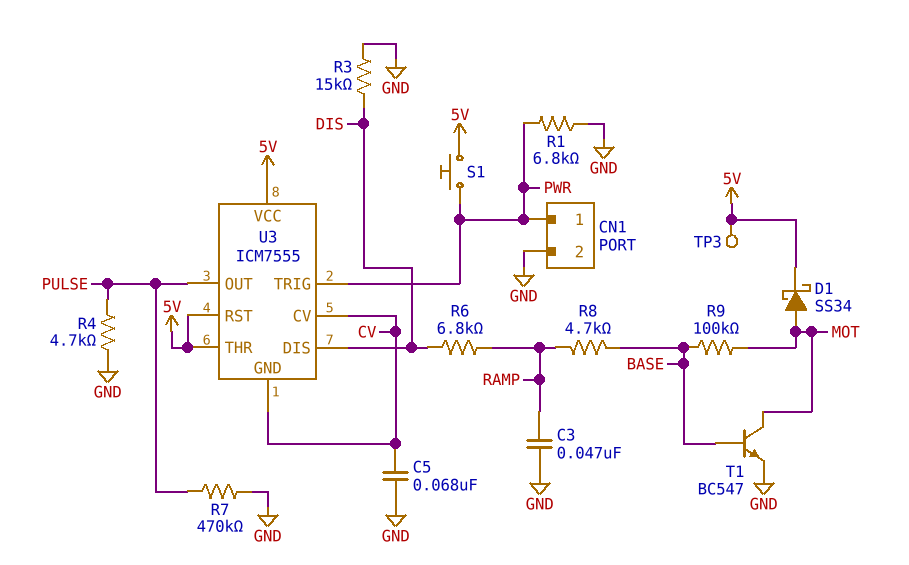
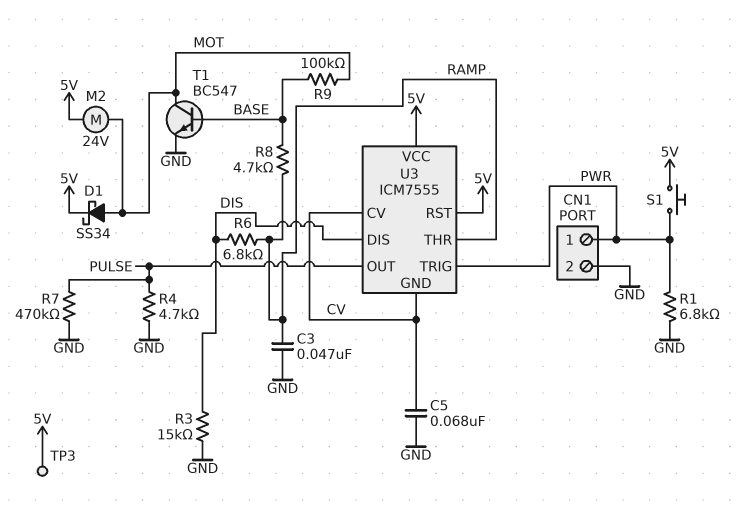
M2: none -> motor 24V (5V, MOT)
U3 pin THR: 5V -> RAMP

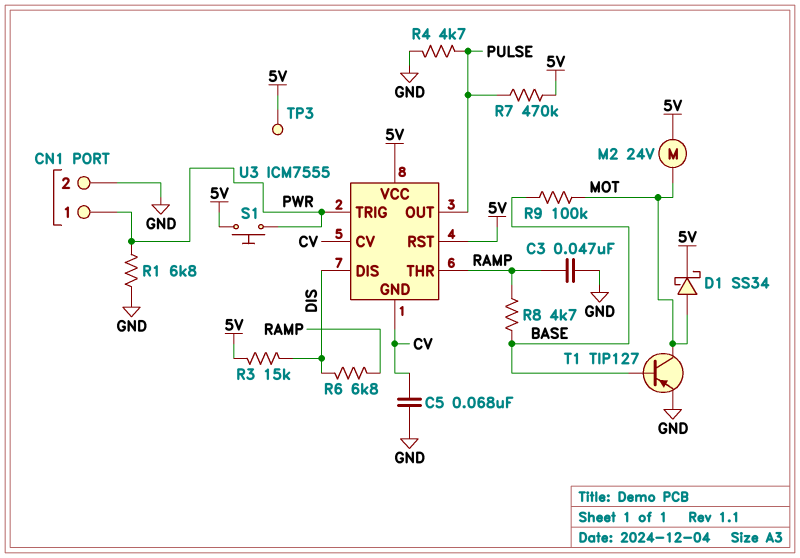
R3: 15k (DIS, GND) -> 15k (5V, DIS)
R7: 470k (GND, PULSE) -> 470k (5V, PULSE)
T1: NPN BC547 (B BASE, C MOT, E GND) -> PNP TIP127 (B BASE, C MOT, E GND)

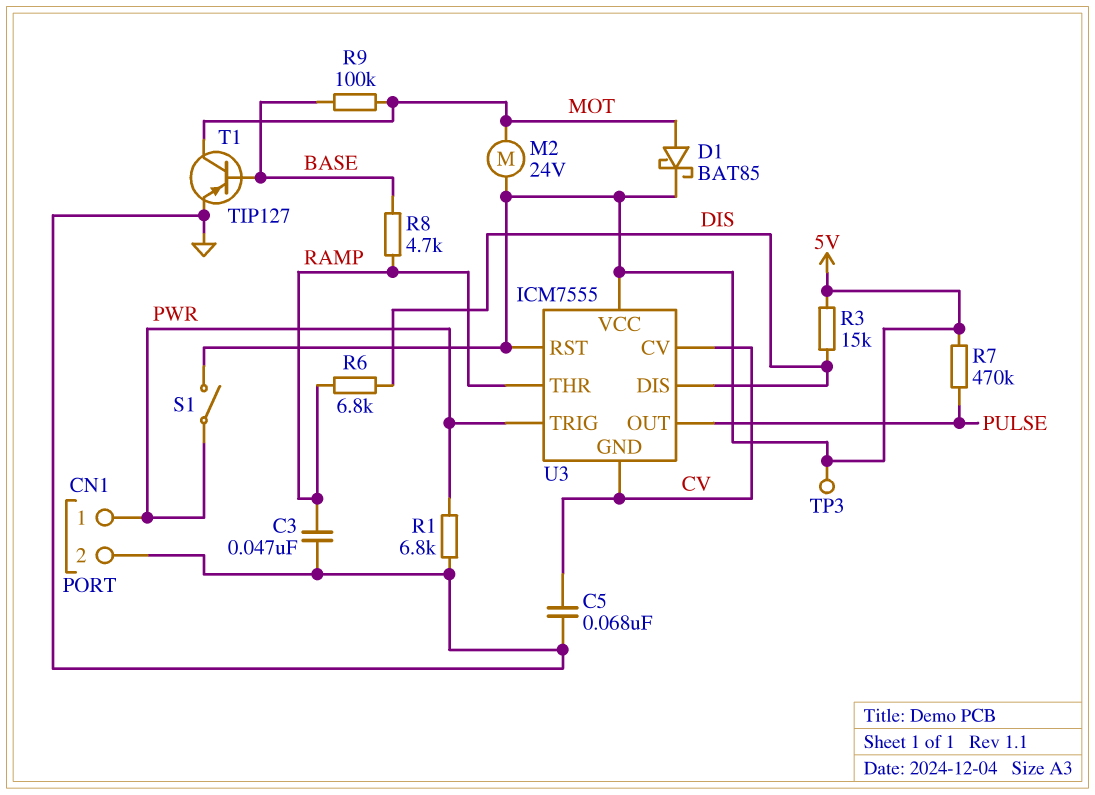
D1: schottky SS34 (A MOT, K 5V) -> schottky BAT85 (A MOT, K 5V)
R4: 4.7k (GND, PULSE) -> none
S1: button (5V, PWR) -> switch (5V, PWR)

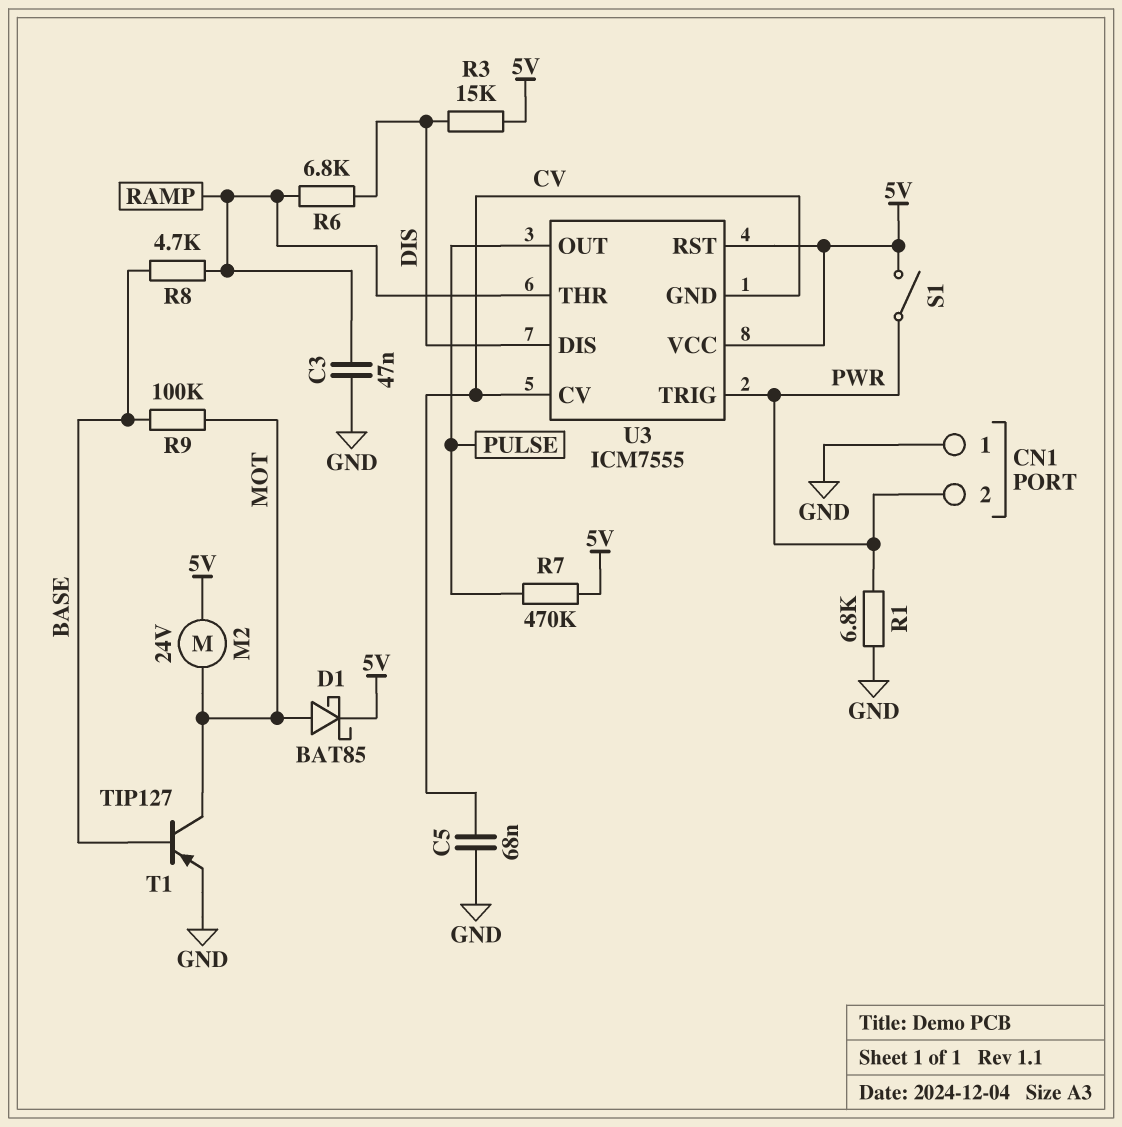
CN1 pin 1: PWR -> GND
CN1 pin 2: GND -> PWR
TP3: test point (5V) -> none

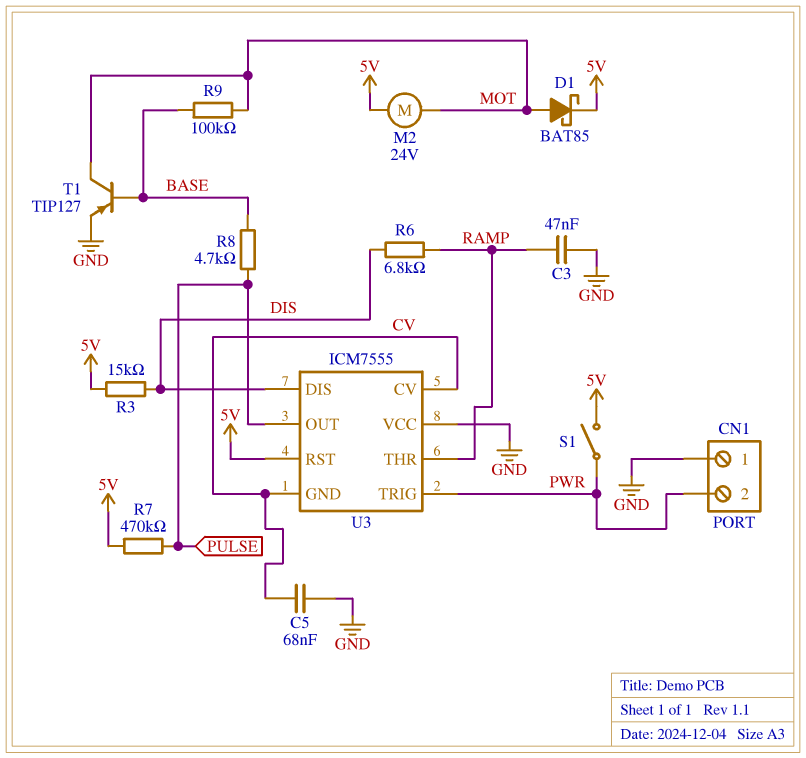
R1: 6.8k (GND, PWR) -> none
R8: 4.7k (BASE, RAMP) -> 4.7k (BASE, PULSE)
U3 pin VCC: 5V -> GND

